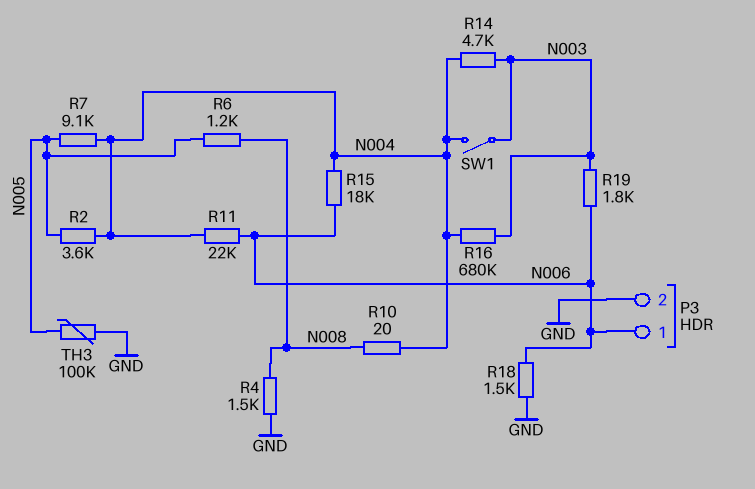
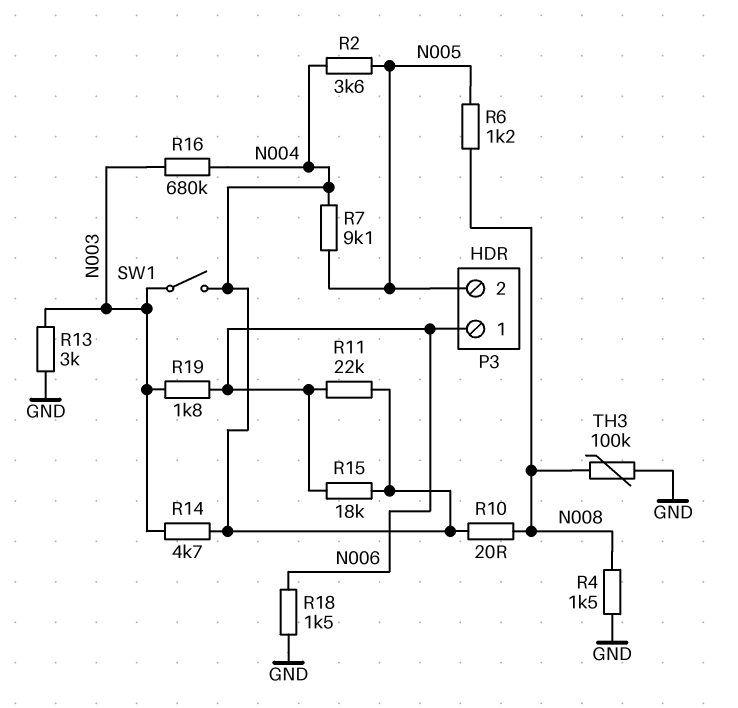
P3 pin 2: GND -> N005
R13: none -> 3k (GND, N003)
TH3: 100k (GND, N005) -> 100k (GND, N008)

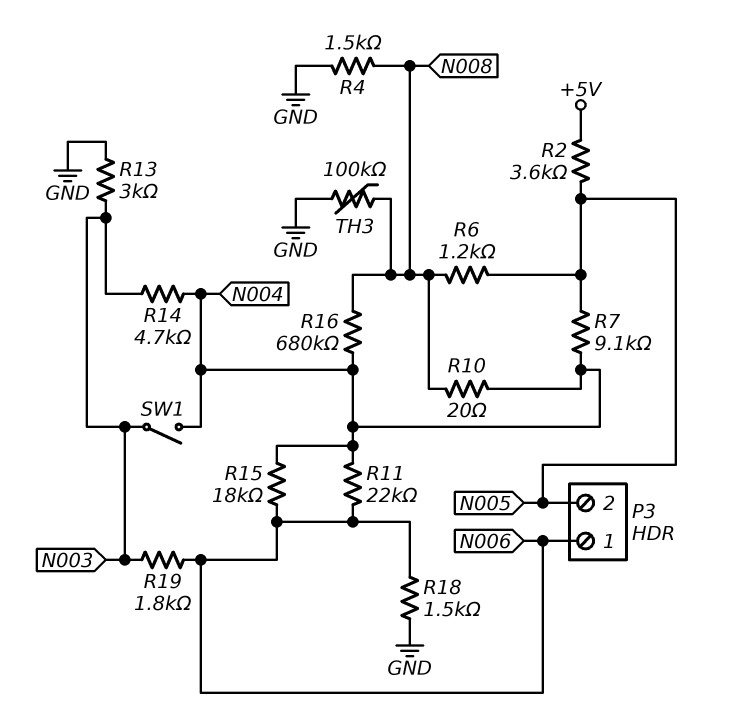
R2: 3.6k (N004, N005) -> 3.6k (+5V, N005)
R16: 680k (N003, N004) -> 680k (N004, N008)

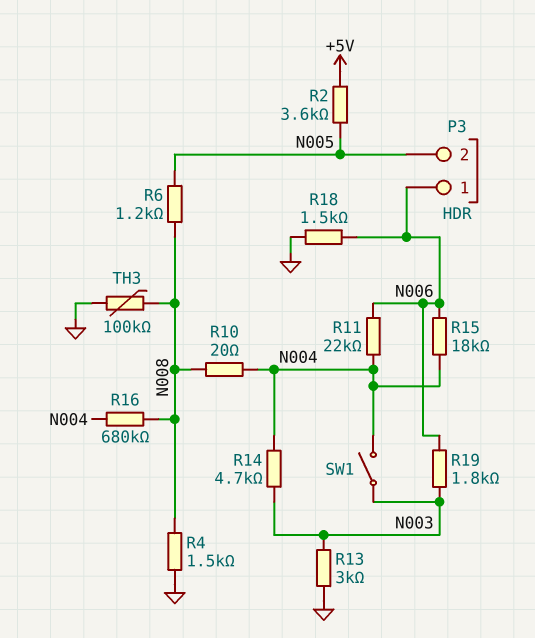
R7: 9.1k (N004, N005) -> none

